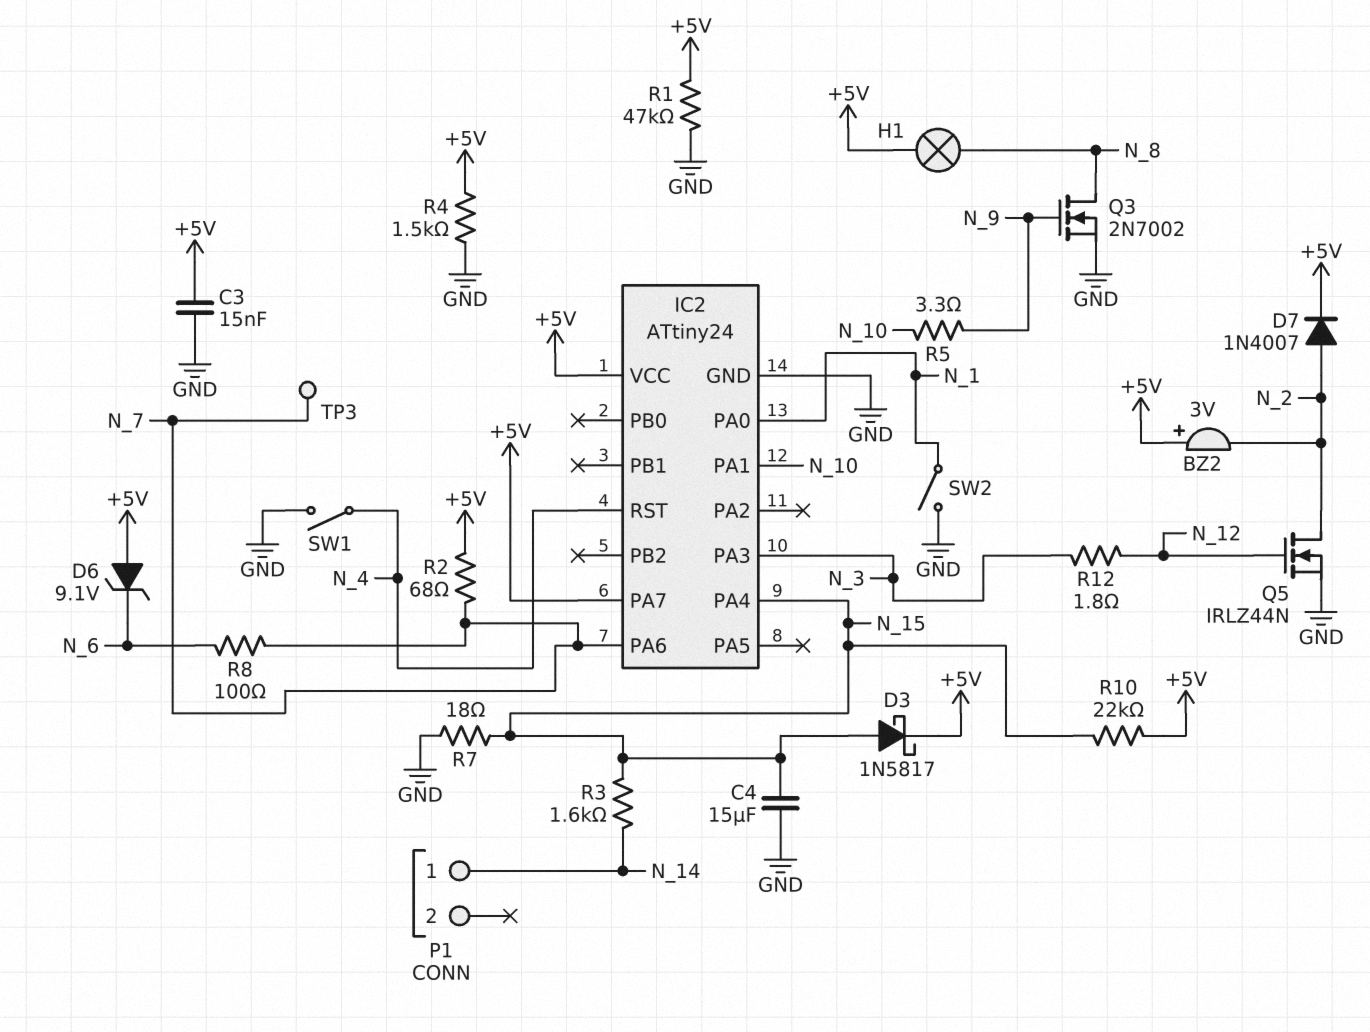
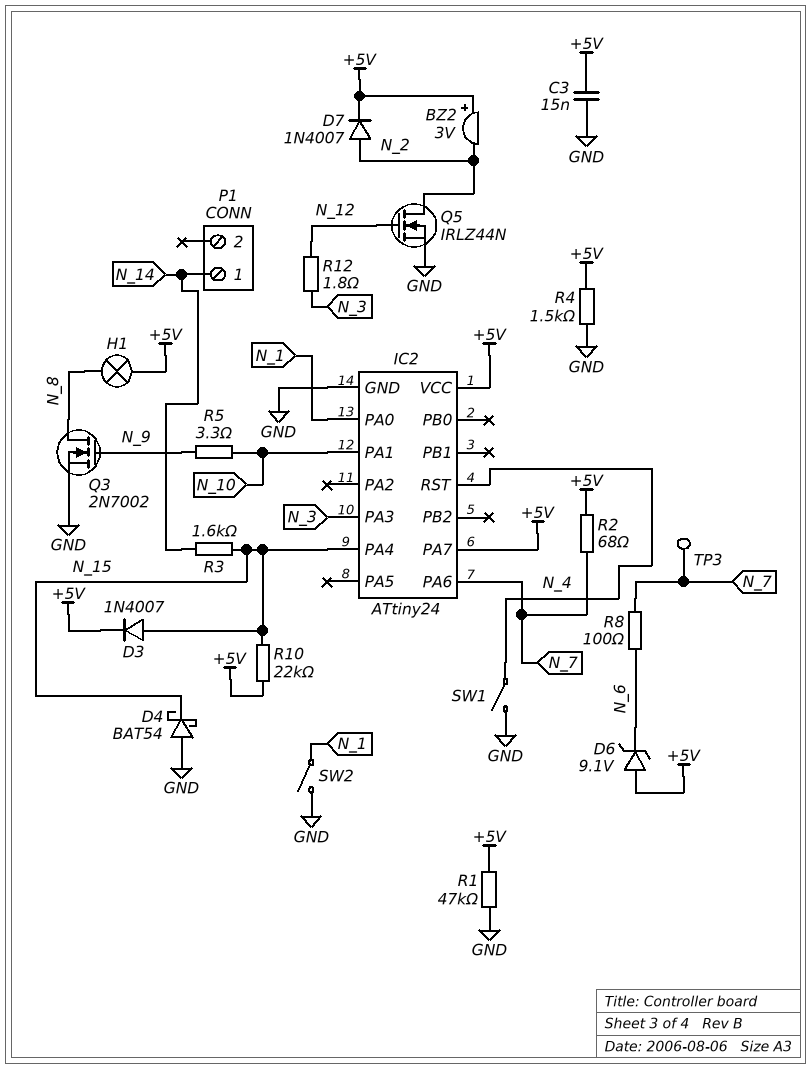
C4: 15uF (GND, N_15) -> none
D3: schottky 1N5817 (A N_15, K +5V) -> diode 1N4007 (A N_15, K +5V)
D4: none -> schottky BAT54 (A GND, K N_15)
R7: 18 (GND, N_15) -> none

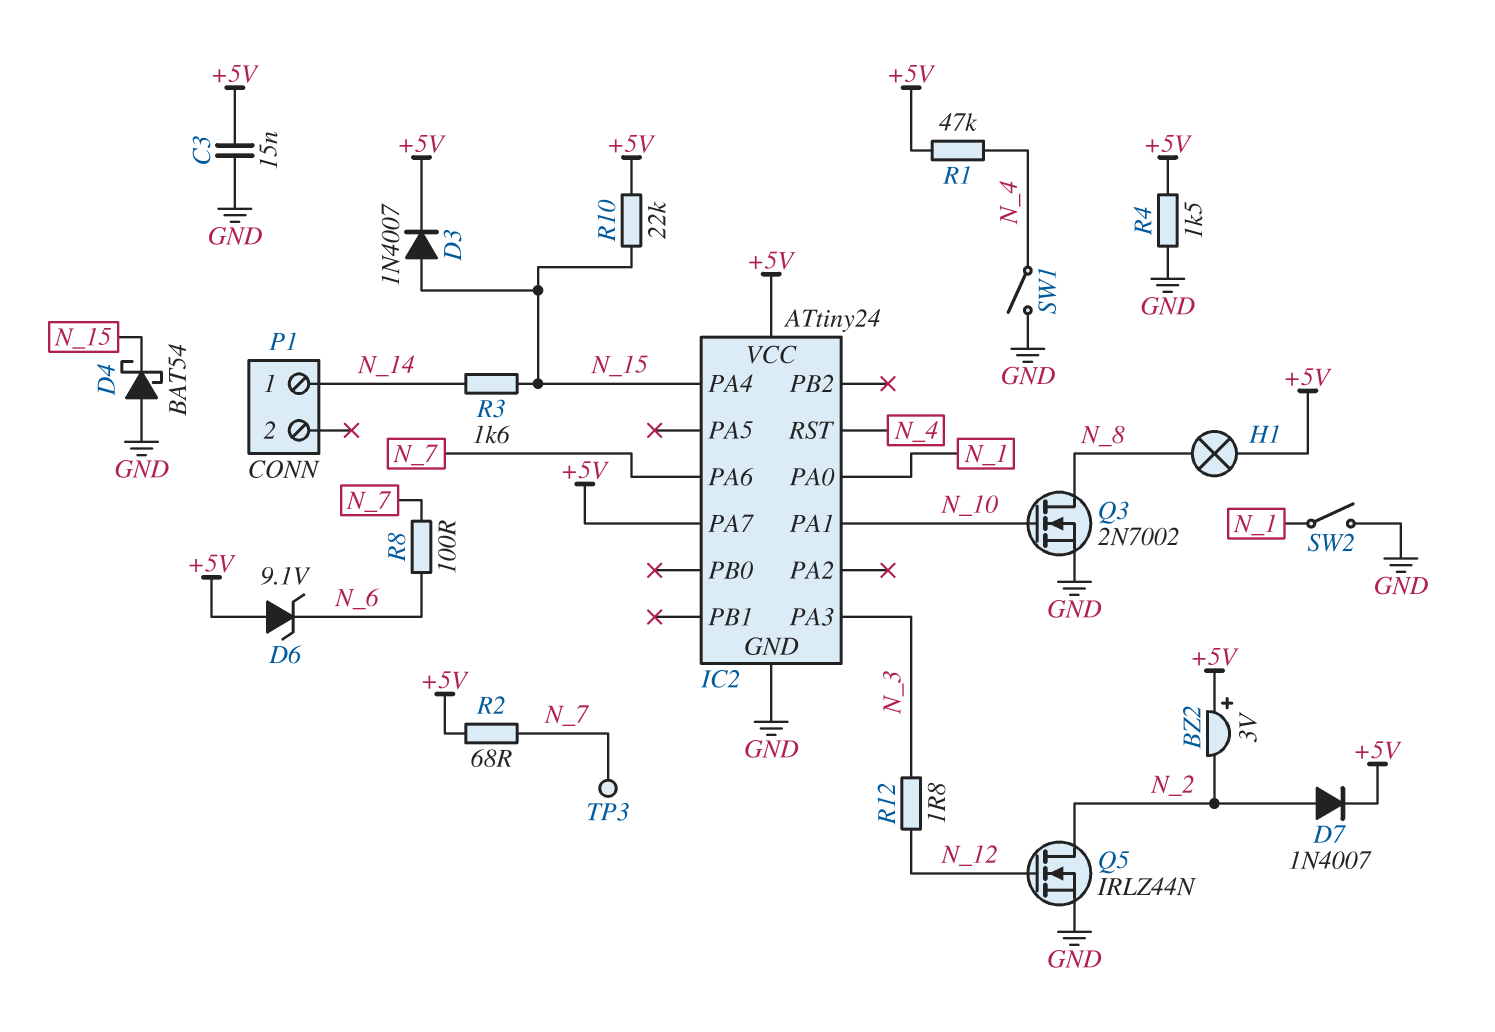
Q3: NMOS 2N7002 (G N_9, D N_8, S GND) -> NMOS 2N7002 (G N_10, D N_8, S GND)
R1: 47k (+5V, GND) -> 47k (+5V, N_4)
R5: 3.3 (N_9, N_10) -> none

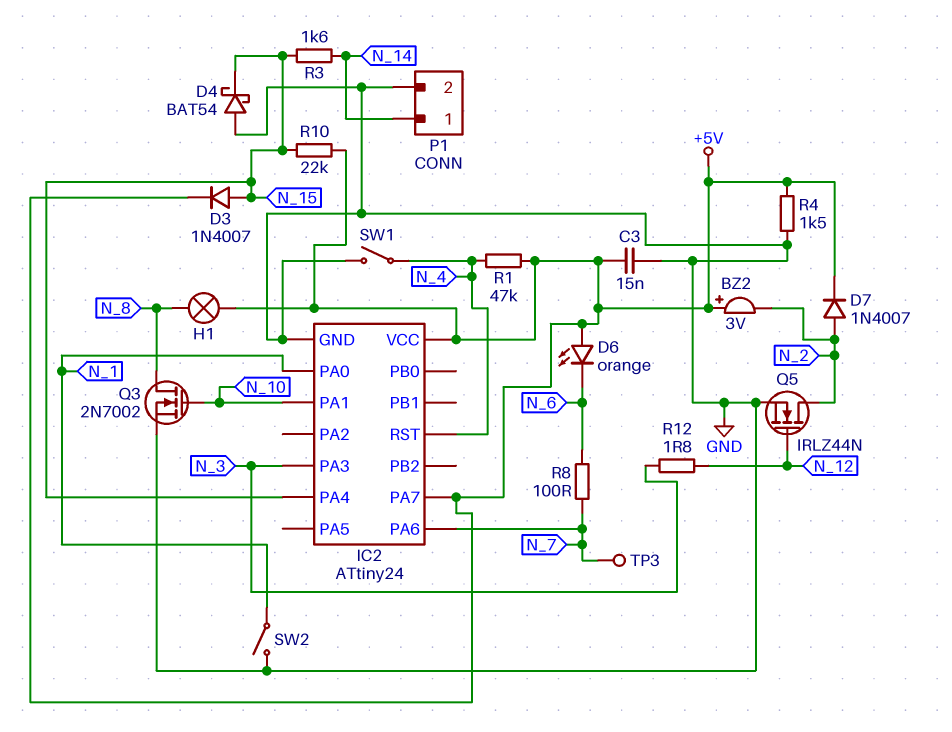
D6: zener 9.1V (A +5V, K N_6) -> LED orange (A +5V, K N_6)
P1 pin 2: none -> GND
R2: 68 (+5V, N_7) -> none

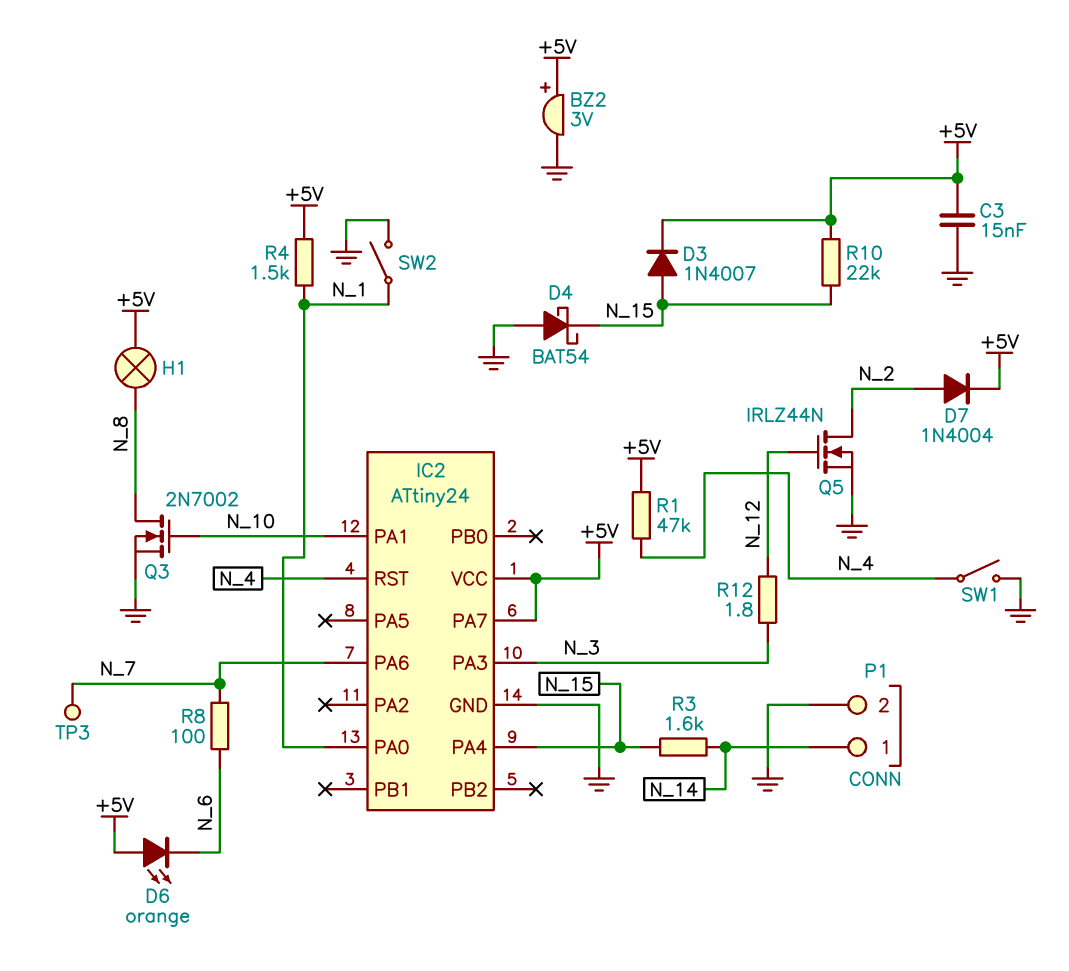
BZ2: buzzer 3V (plus +5V, minus N_2) -> buzzer 3V (plus +5V, minus GND)
D7: diode 1N4007 (A N_2, K +5V) -> diode 1N4004 (A N_2, K +5V)
R4: 1.5k (+5V, GND) -> 1.5k (+5V, N_1)

